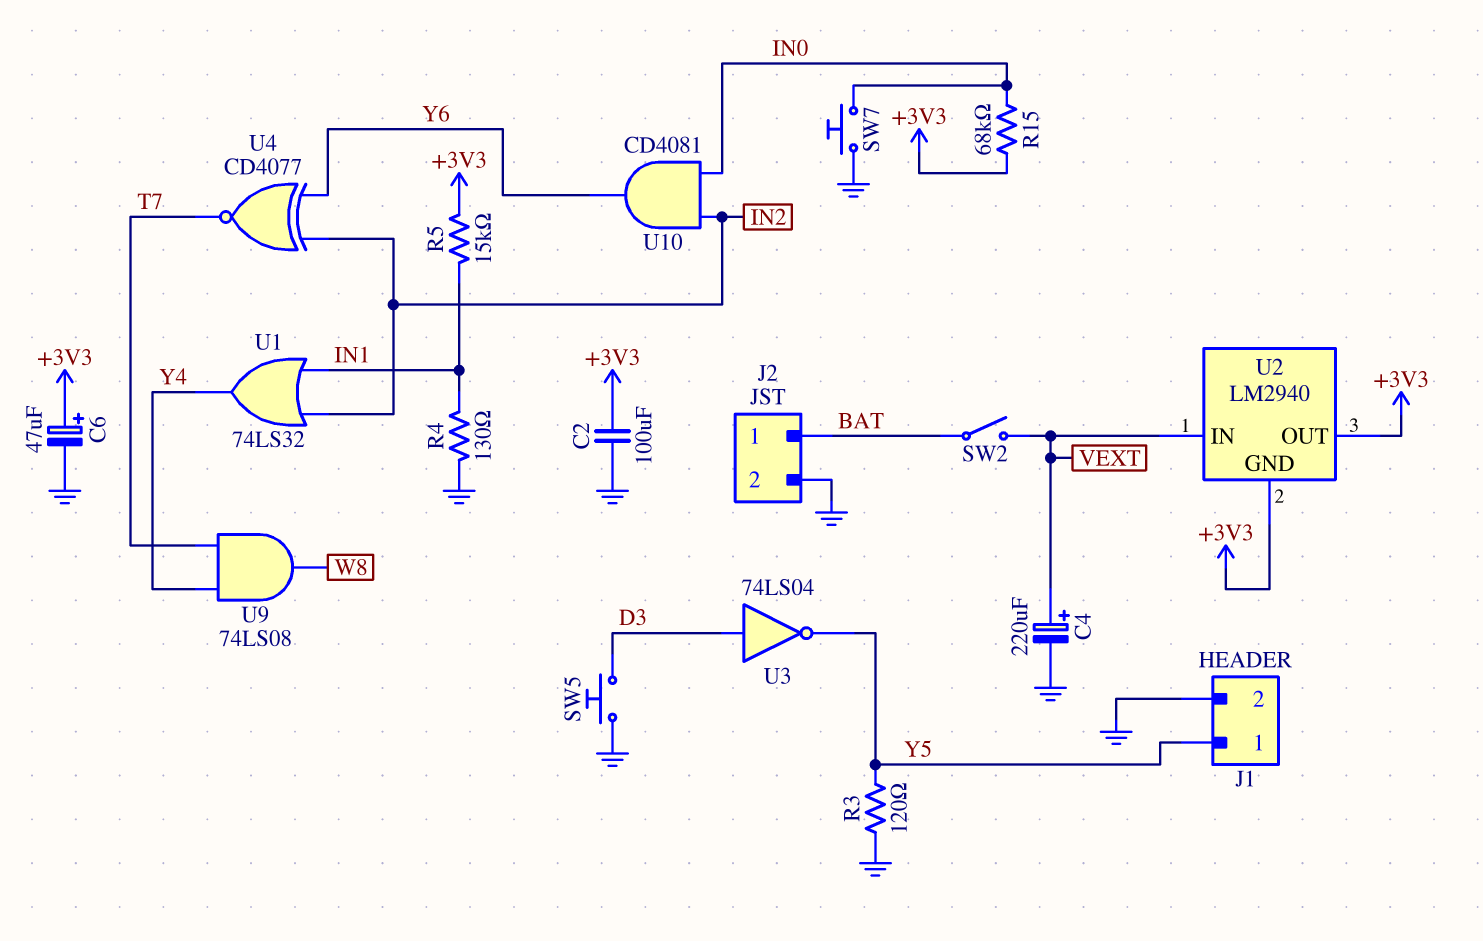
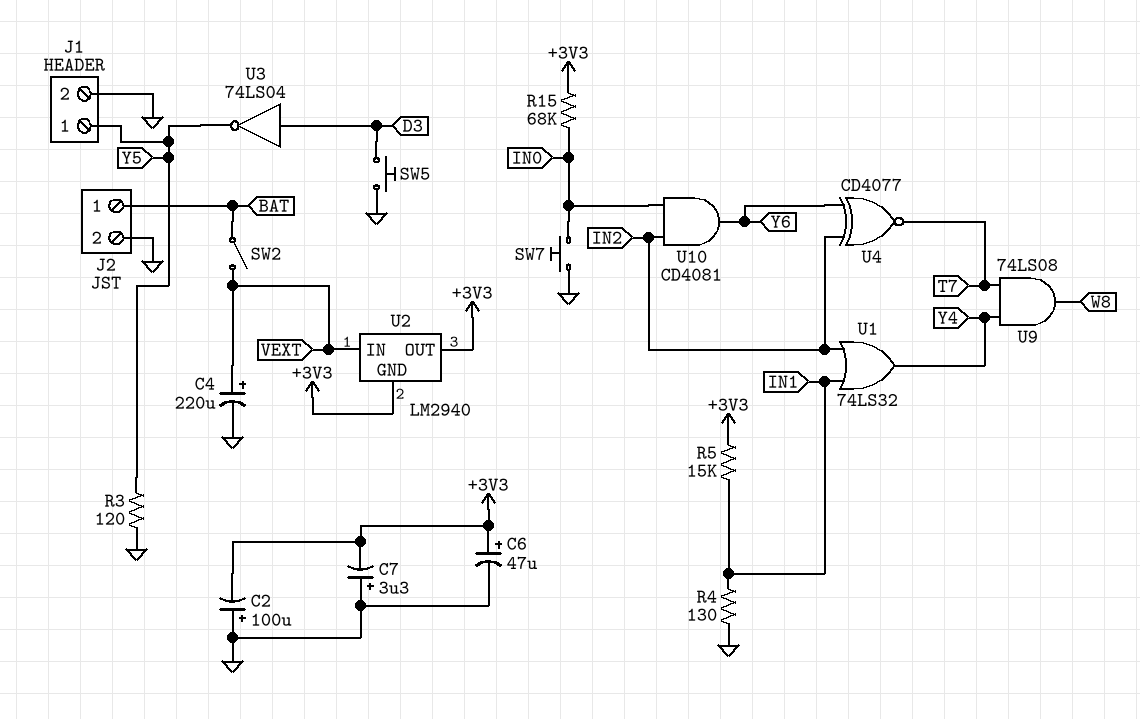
C2: 100uF (+3V3, GND) -> 100uF (plus GND, minus +3V3)
C7: none -> 3.3uF (plus GND, minus +3V3)

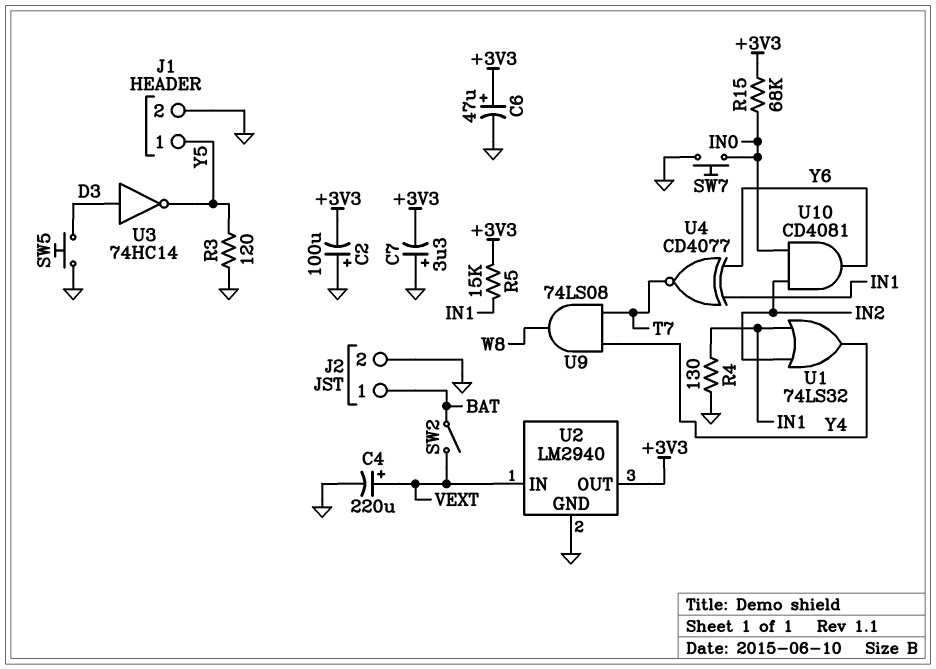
U2 pin GND: +3V3 -> GND
U3: NOT 74LS04 (in D3, out Y5) -> NOT 74HC14 (in D3, out Y5)
U4: XNOR CD4077 (in IN2, in Y6, out T7) -> XNOR CD4077 (in IN1, in Y6, out T7)

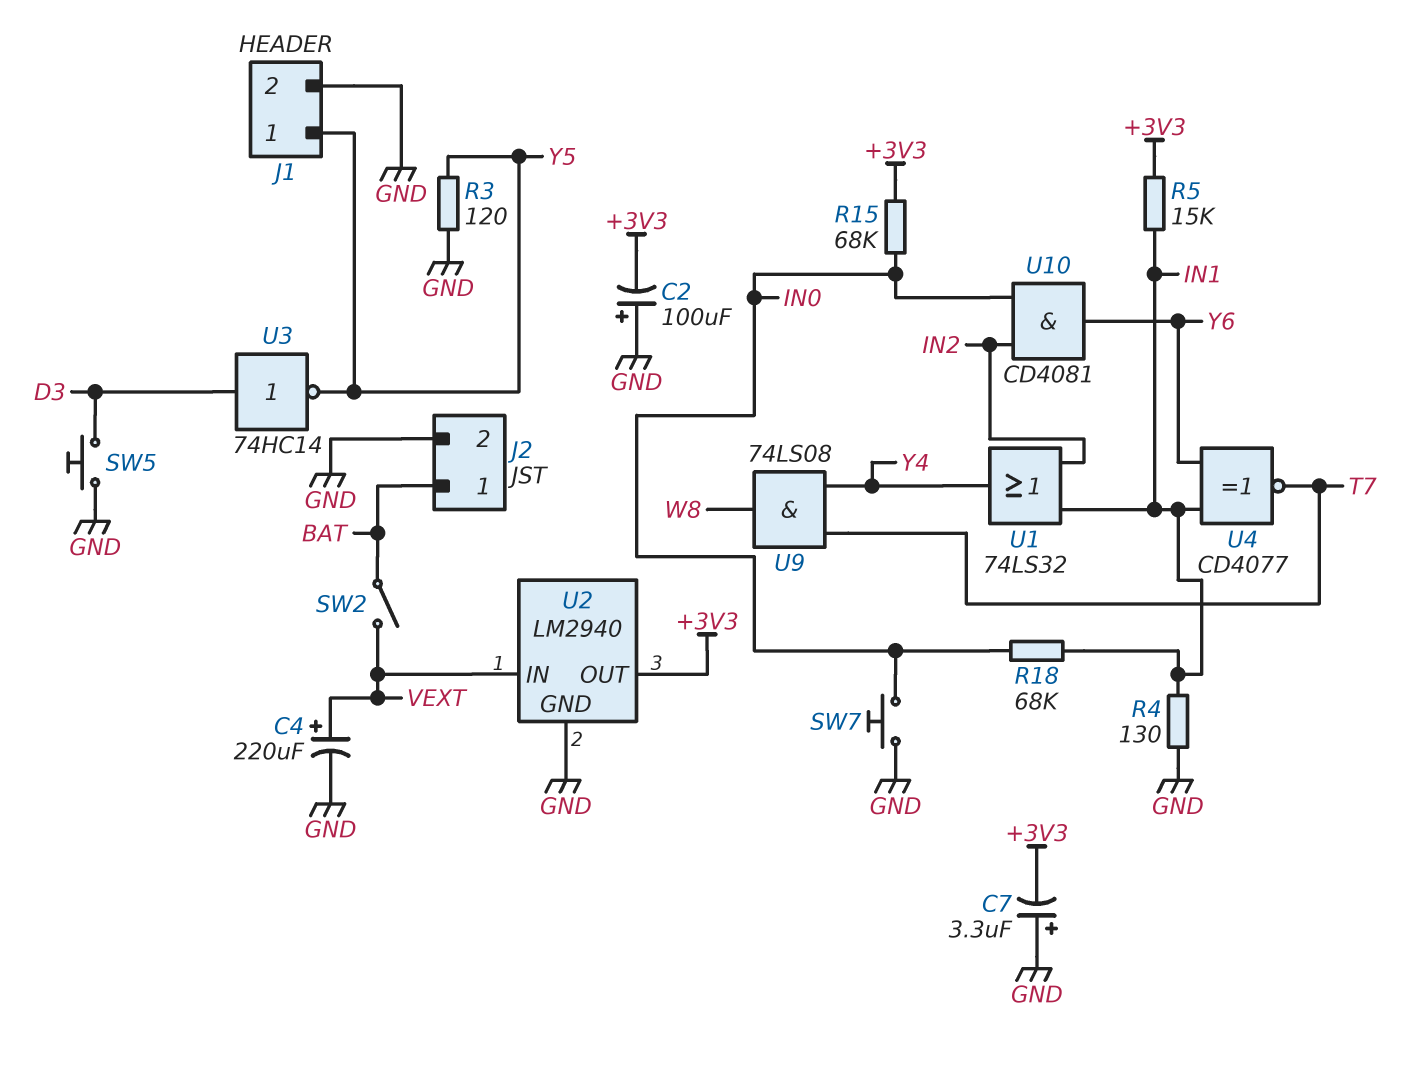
C6: 47uF (plus +3V3, minus GND) -> none
R18: none -> 68k (IN0, IN1)

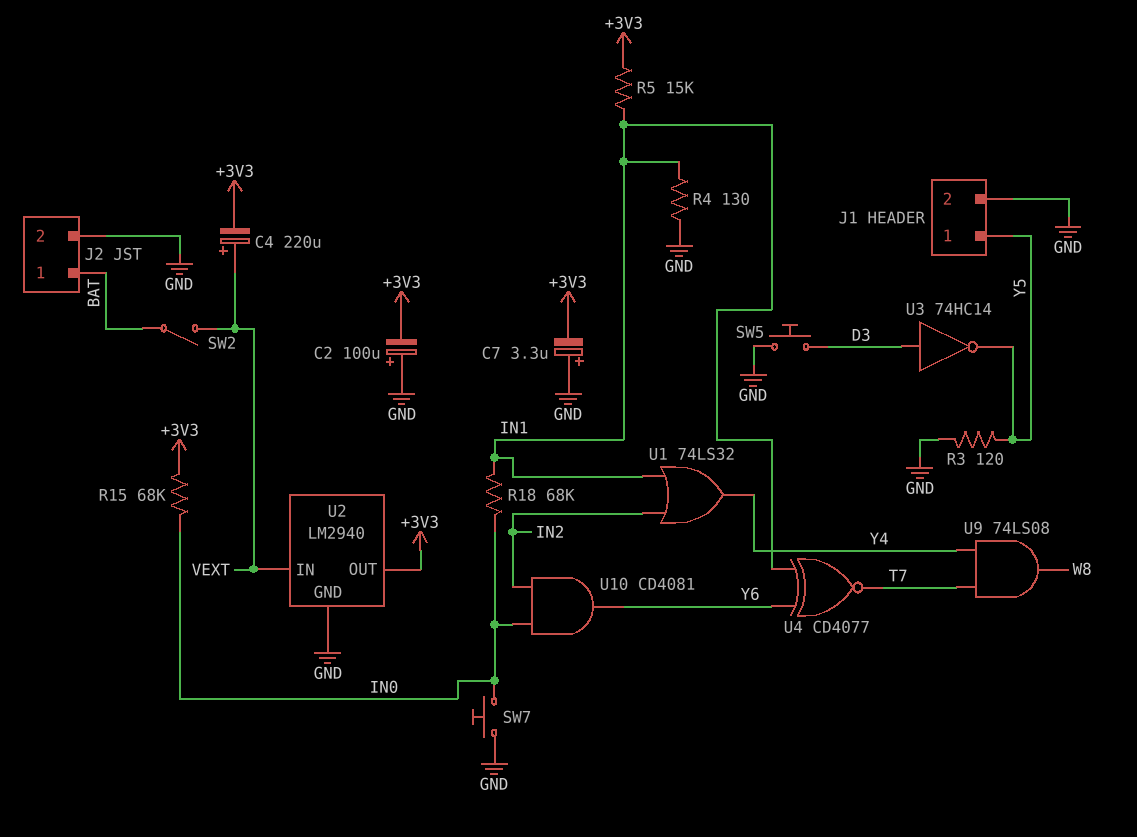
C4: 220uF (plus VEXT, minus GND) -> 220uF (plus VEXT, minus +3V3)

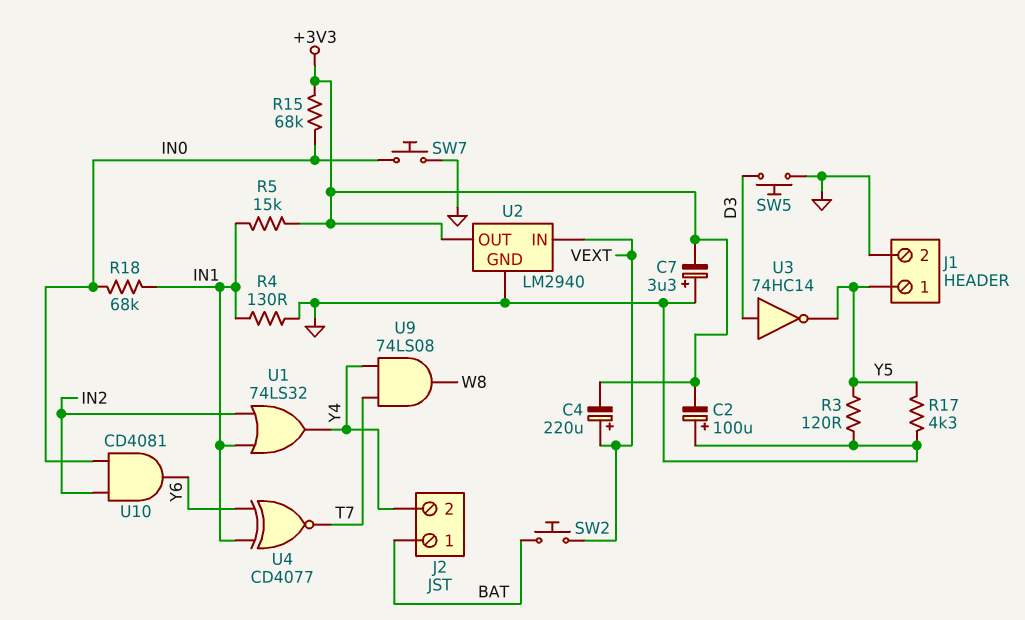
J2 pin 2: GND -> Y4
R17: none -> 4.3k (GND, Y5)
SW2: switch (BAT, VEXT) -> button (BAT, VEXT)

